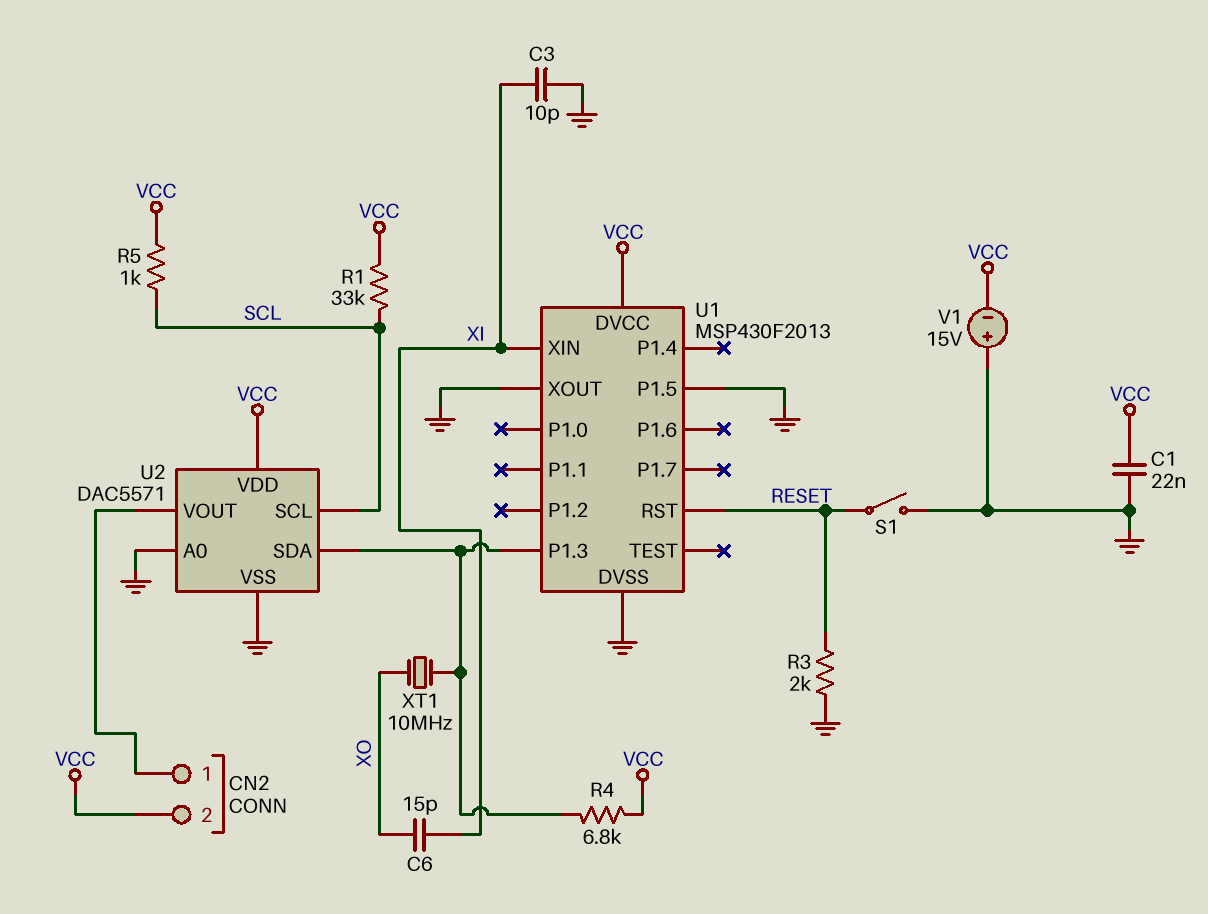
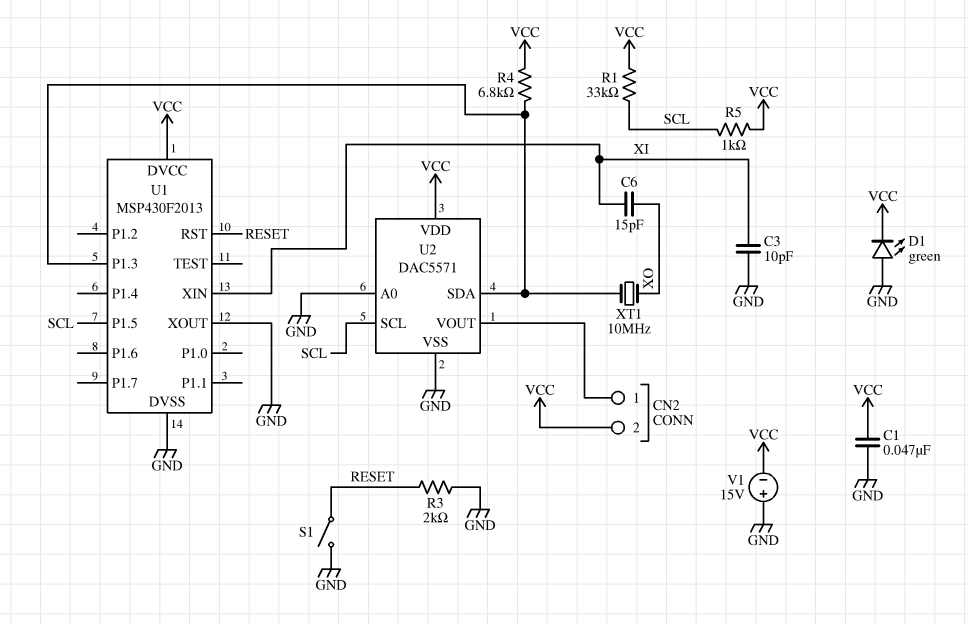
C1: 22nF (GND, VCC) -> 47nF (GND, VCC)
D1: none -> LED green (A GND, K VCC)
U1 pin P1.5: GND -> SCL

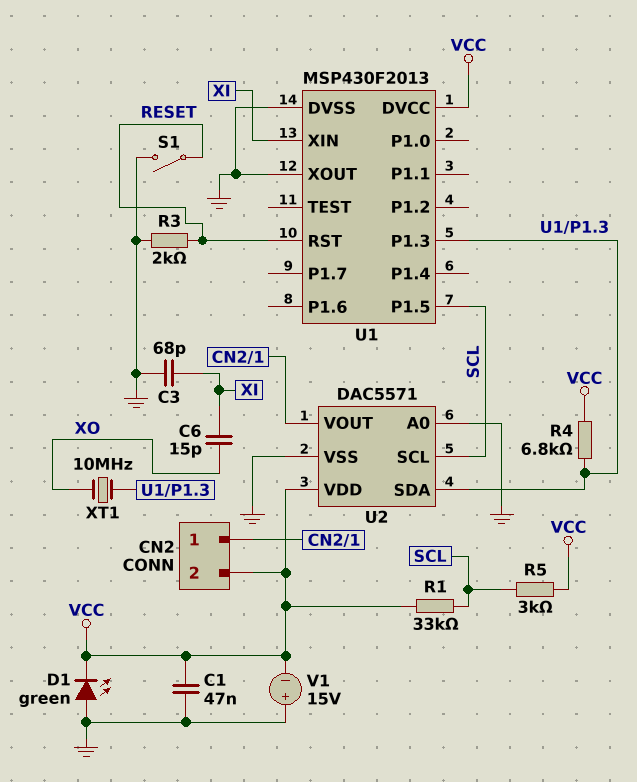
C3: 10pF (GND, XI) -> 68pF (GND, XI)
R5: 1k (SCL, VCC) -> 3k (SCL, VCC)

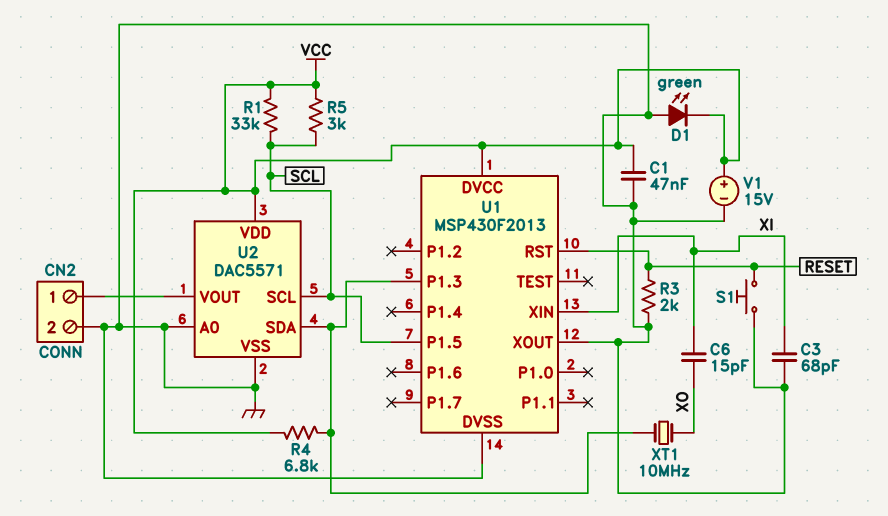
CN2 pin 2: VCC -> GND
S1: switch (GND, RESET) -> button (GND, RESET)
V1: 15V (plus GND, minus VCC) -> 15V (plus VCC, minus GND)

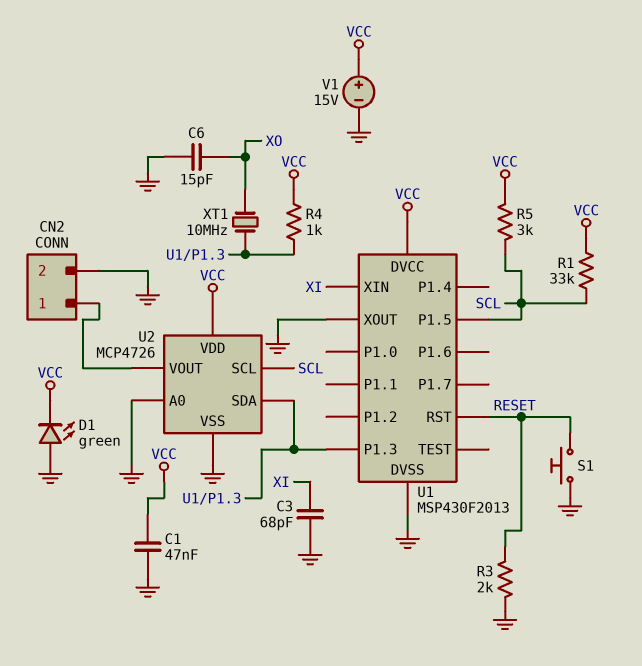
C6: 15pF (XI, XO) -> 15pF (GND, XO)
R4: 6.8k (U1/P1.3, VCC) -> 1k (U1/P1.3, VCC)
U2: DAC5571 -> MCP4726

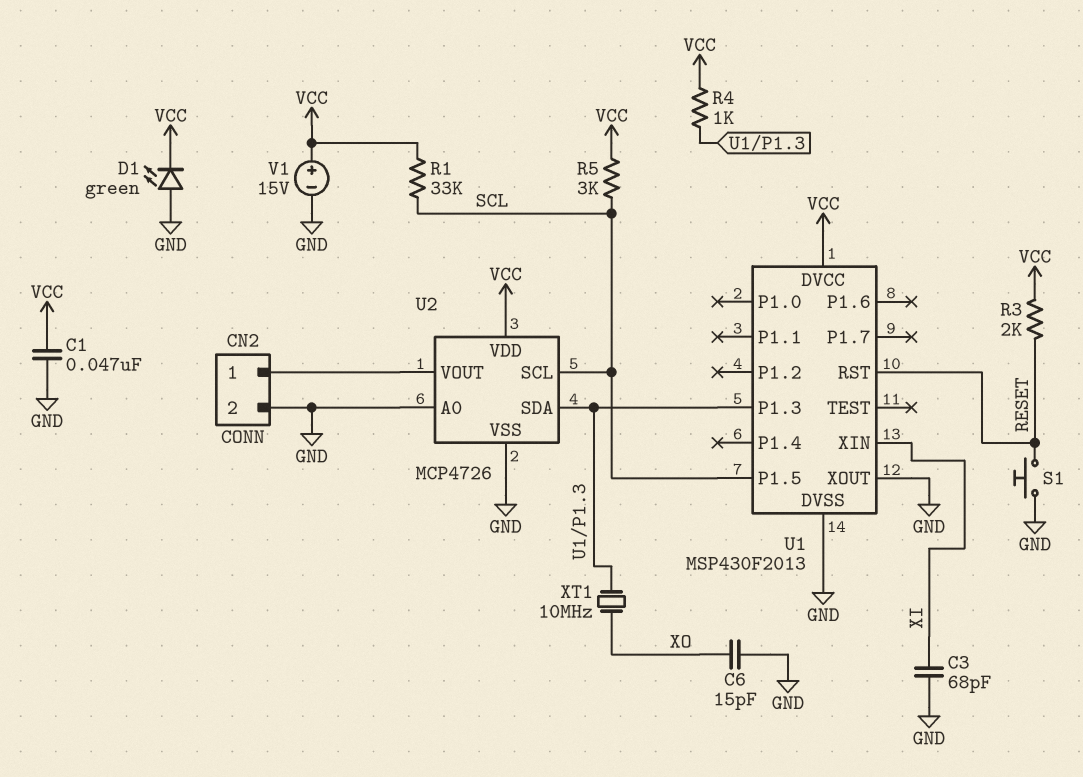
R3: 2k (GND, RESET) -> 2k (RESET, VCC)

